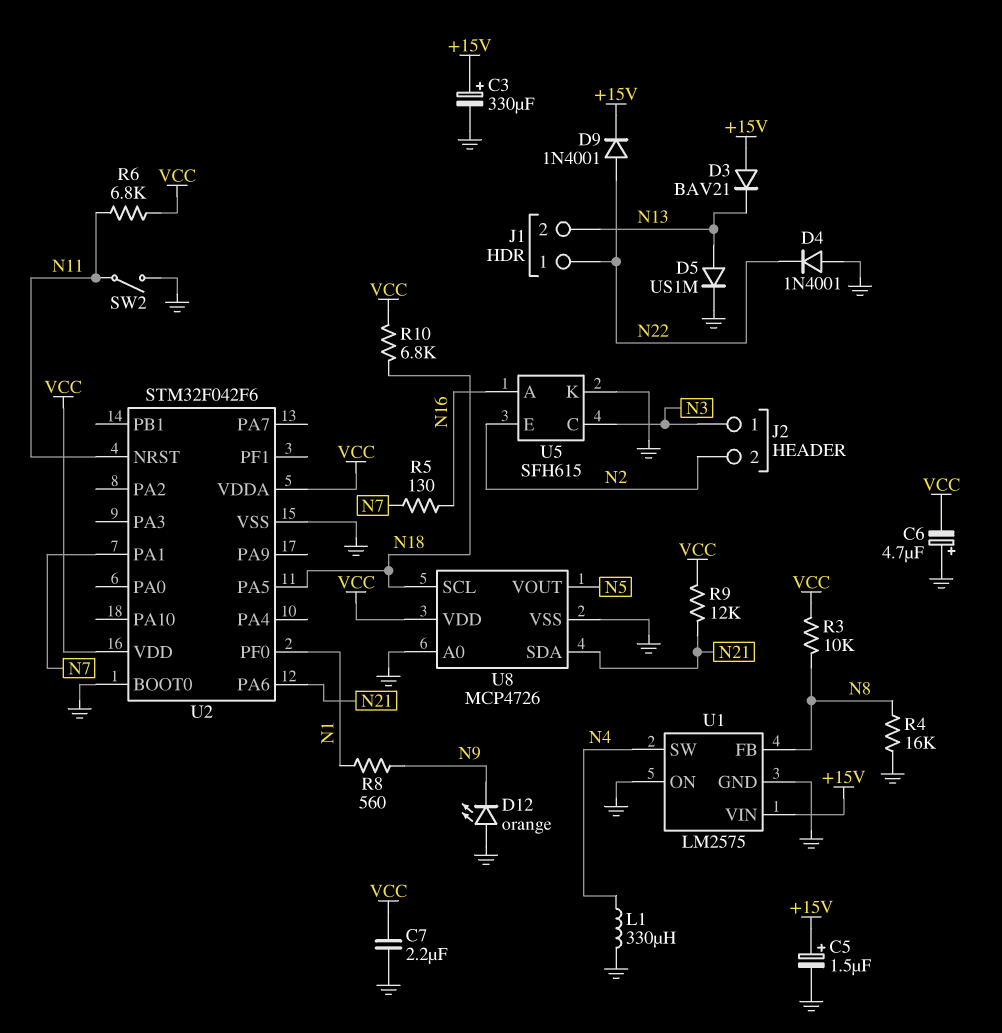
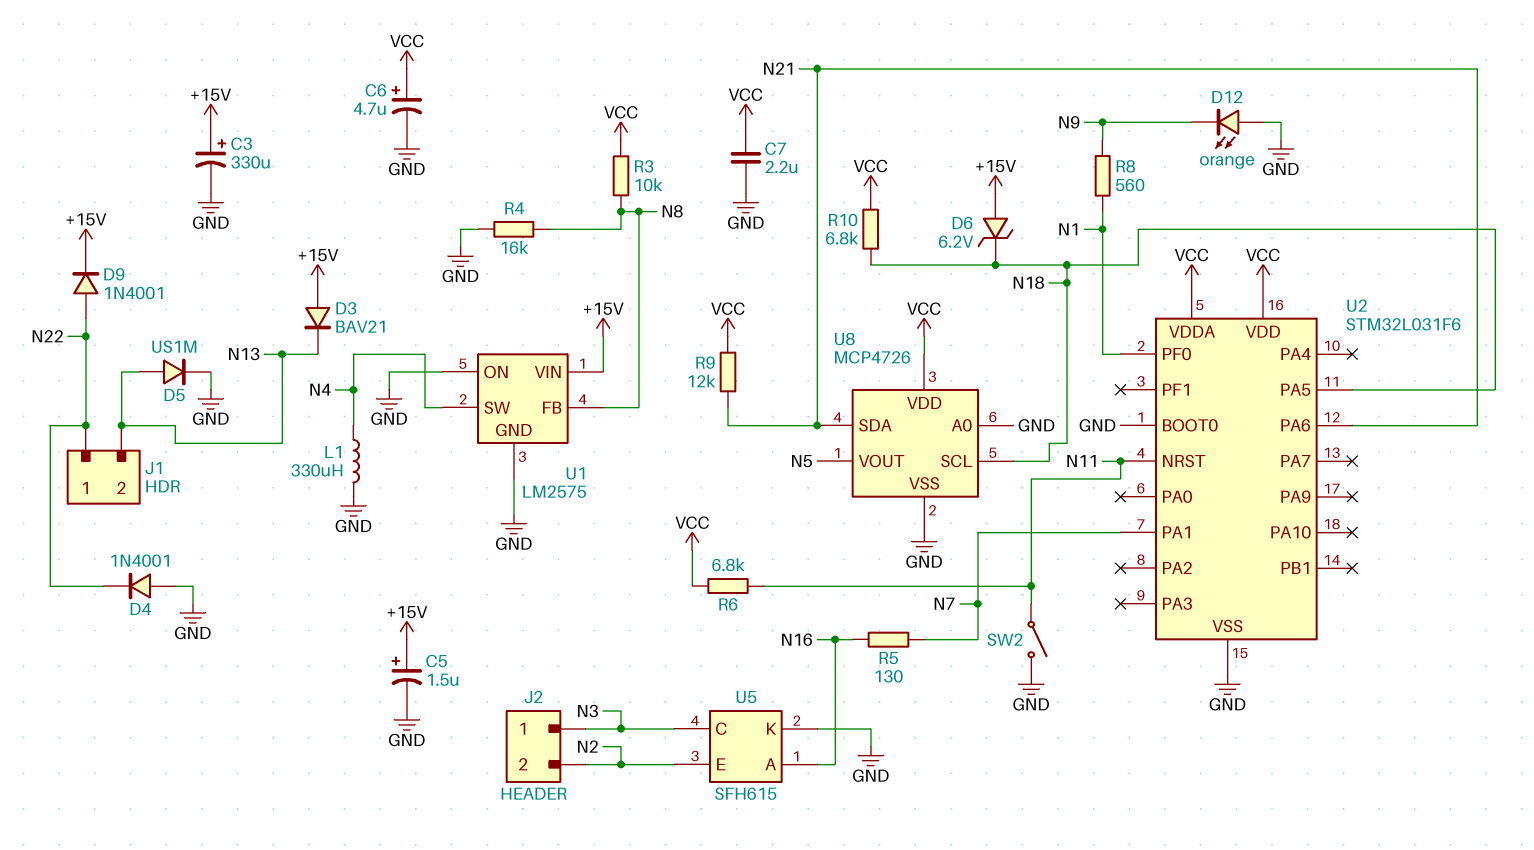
C6: 4.7uF (plus GND, minus VCC) -> 4.7uF (plus VCC, minus GND)
D6: none -> zener 6.2V (A +15V, K N18)
U2: STM32F042F6 -> STM32L031F6

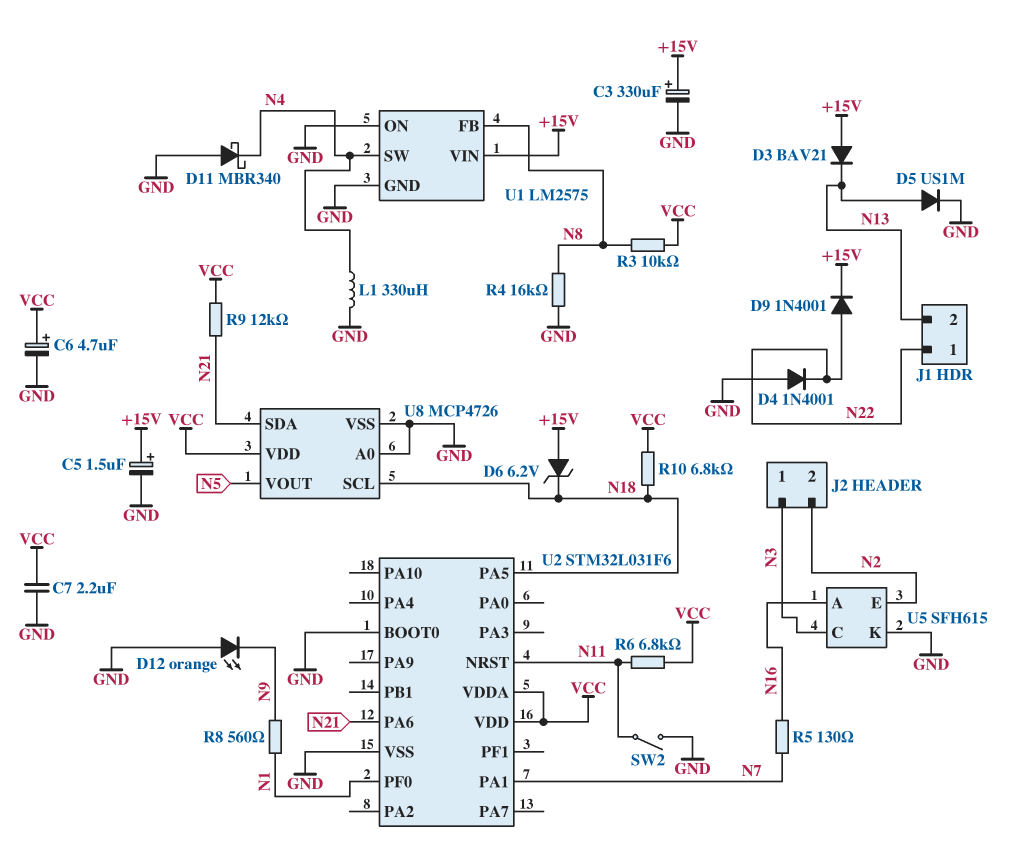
D11: none -> schottky MBR340 (A GND, K N4)

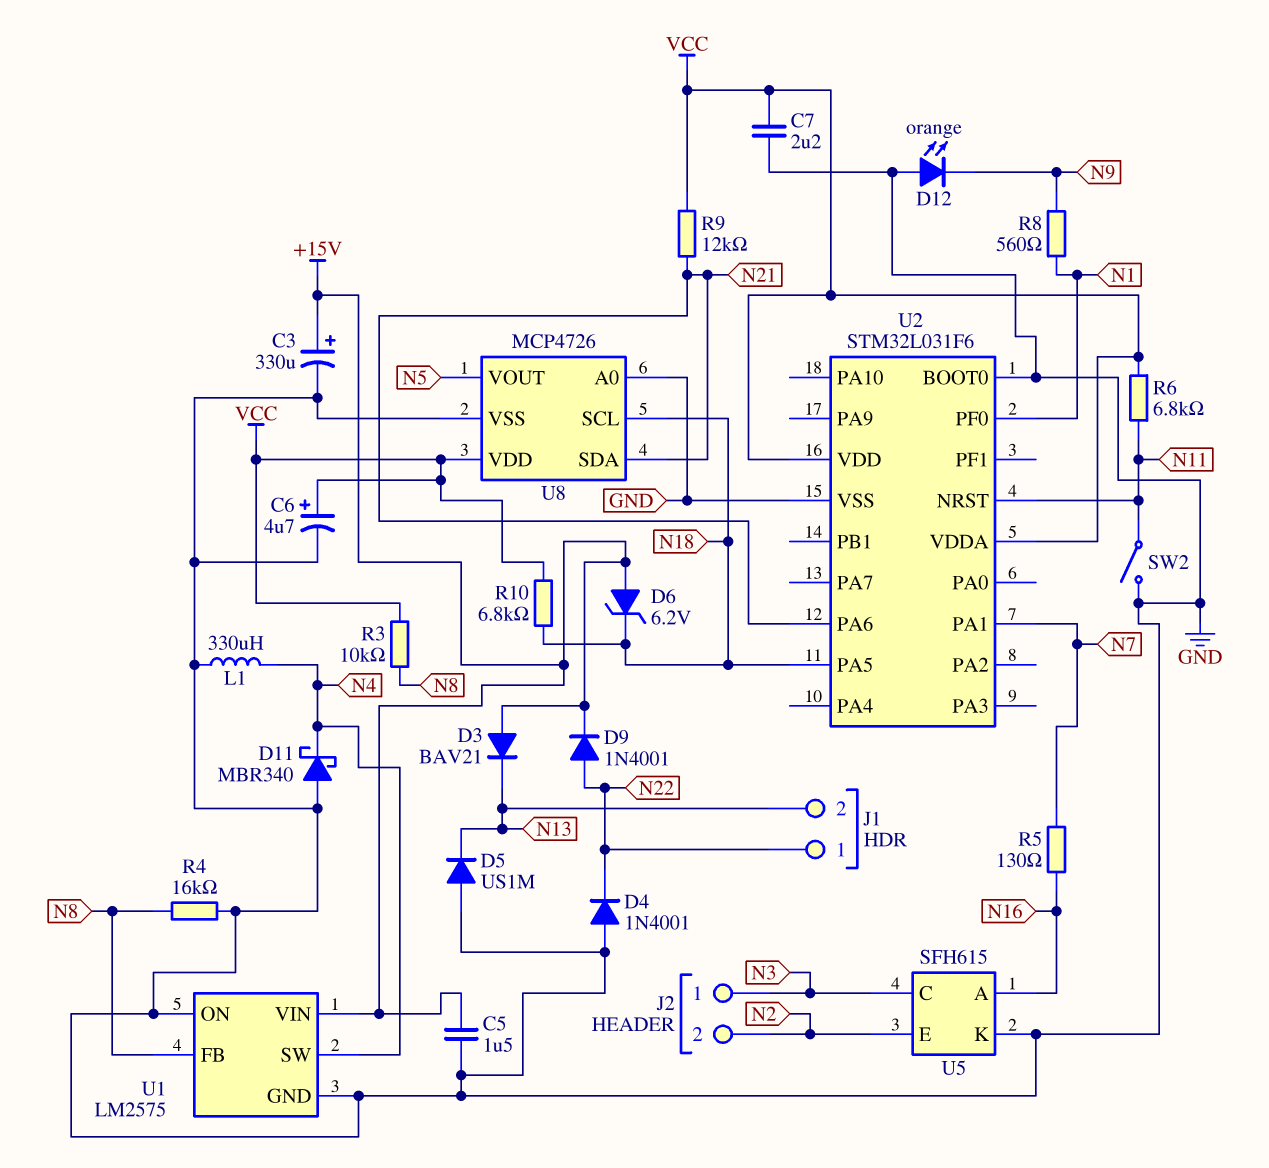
C5: 1.5uF (plus +15V, minus GND) -> 1.5uF (+15V, GND)
D5: diode US1M (A N13, K GND) -> diode US1M (A GND, K N13)

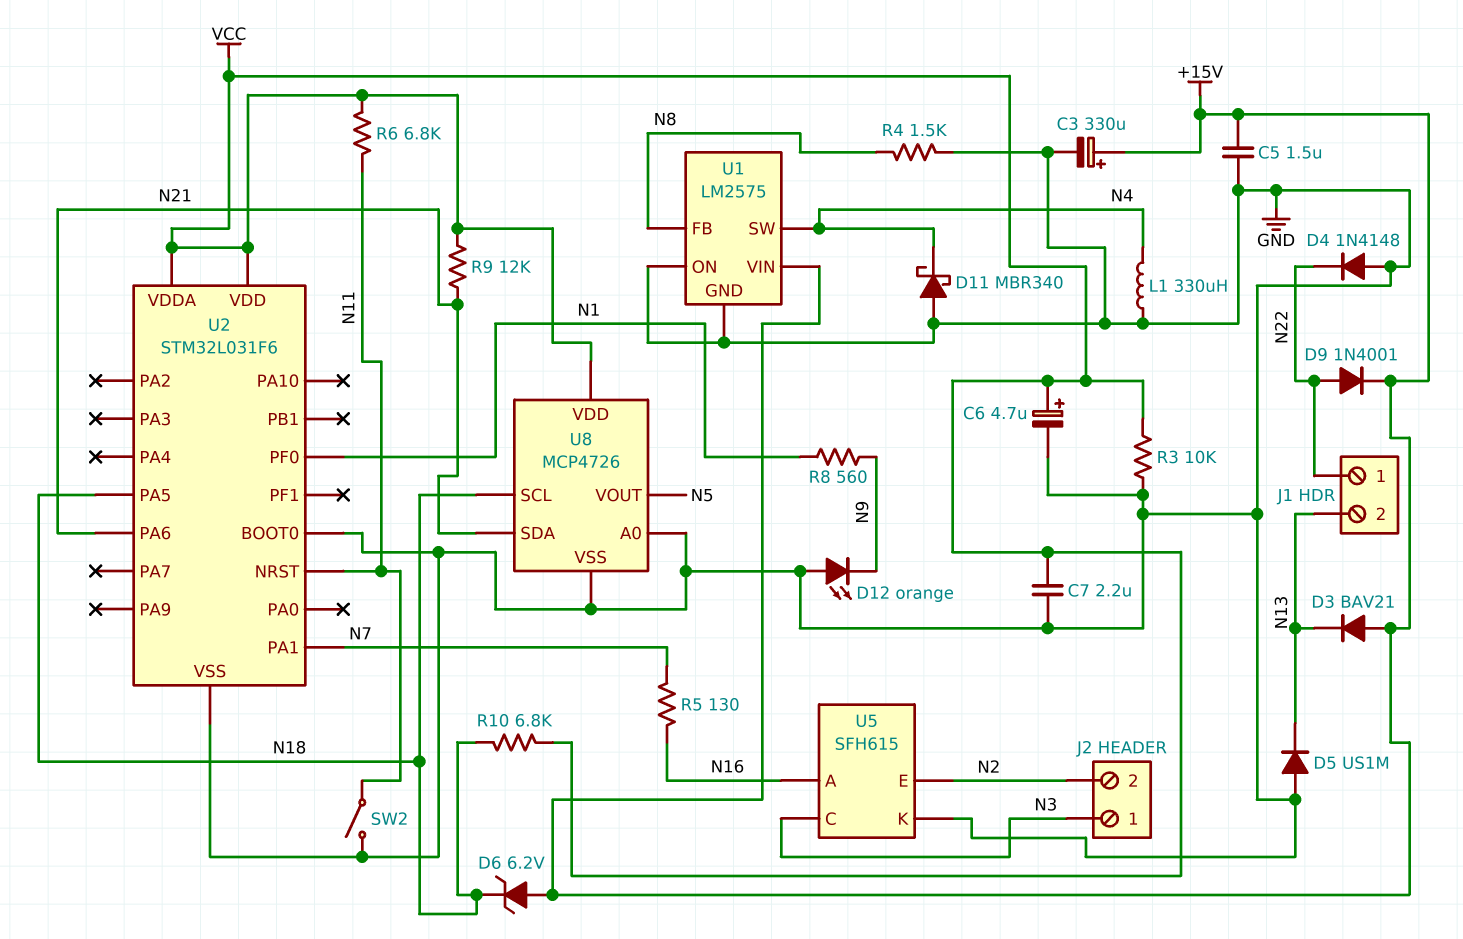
D4: diode 1N4001 (A GND, K N22) -> diode 1N4148 (A GND, K N22)
R3: 10k (N8, VCC) -> 10k (GND, VCC)
R4: 16k (GND, N8) -> 1.5k (GND, N8)

